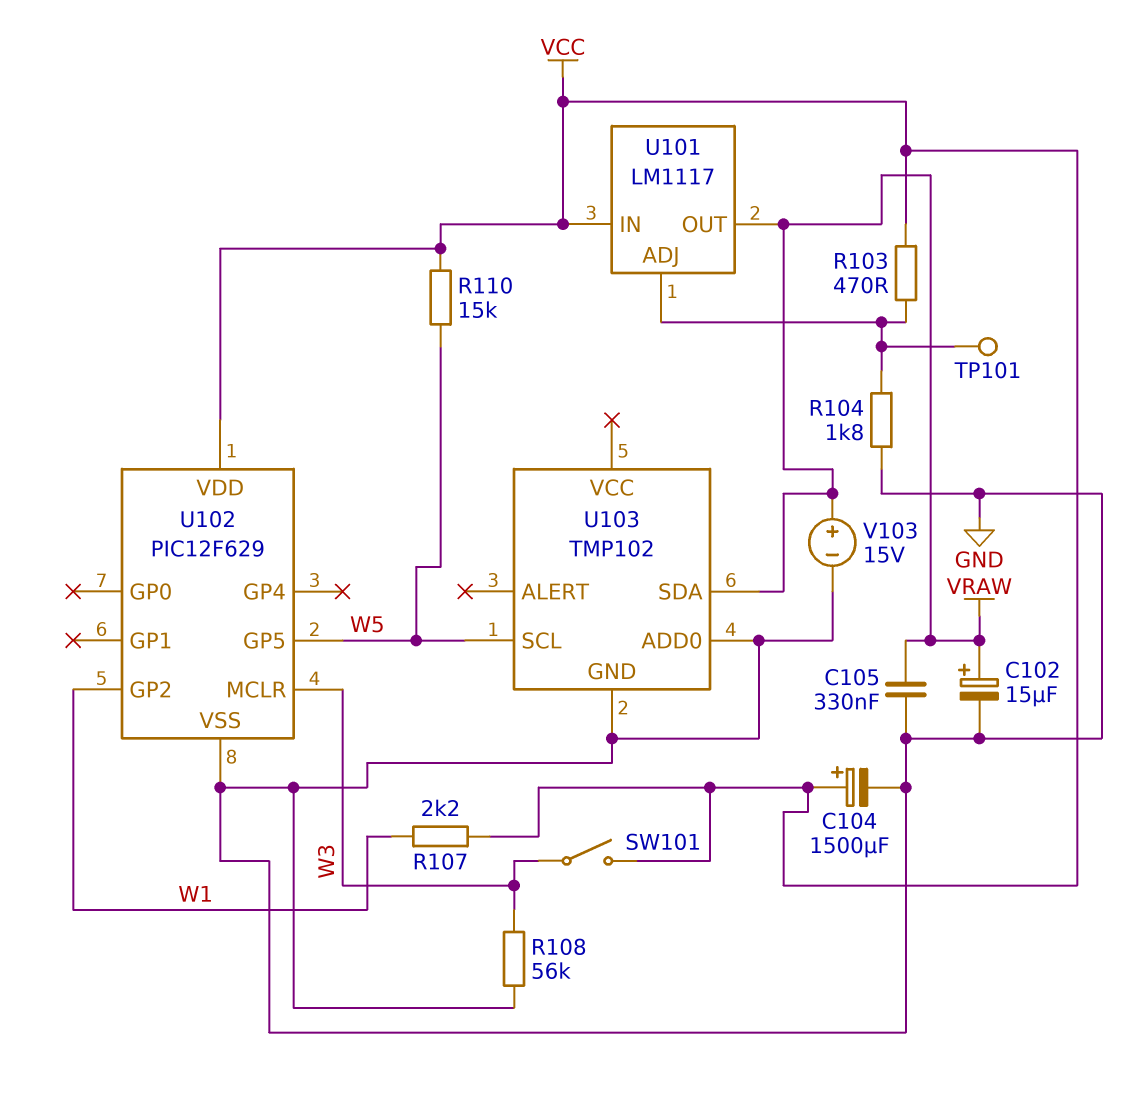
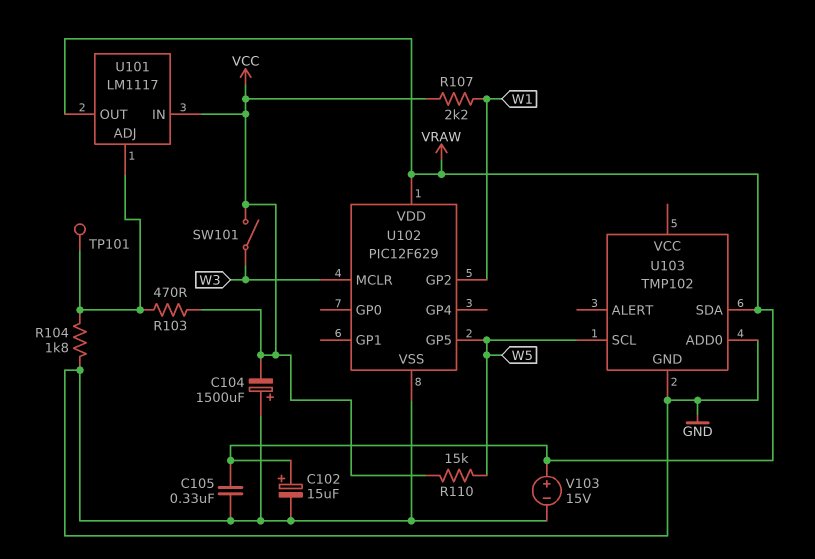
C104: 1500uF (plus VCC, minus GND) -> 1500uF (plus GND, minus VCC)
R108: 56k (GND, W3) -> none
U102 pin VDD: VCC -> VRAW

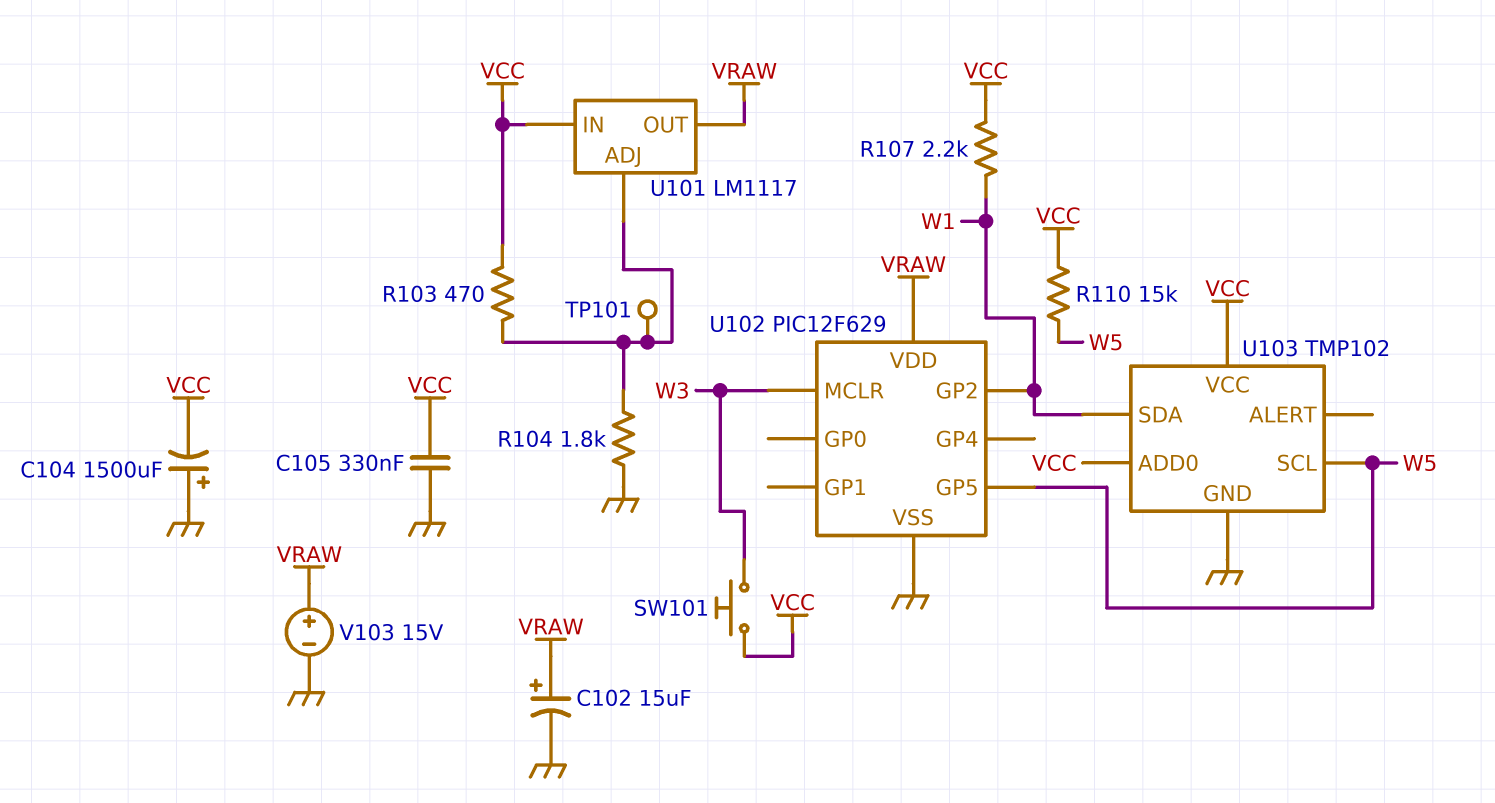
C105: 330nF (GND, VRAW) -> 330nF (GND, VCC)
SW101: switch (VCC, W3) -> button (VCC, W3)
U103 pin ADD0: GND -> VCC
U103 pin SDA: VRAW -> W1
U103 pin VCC: none -> VCC

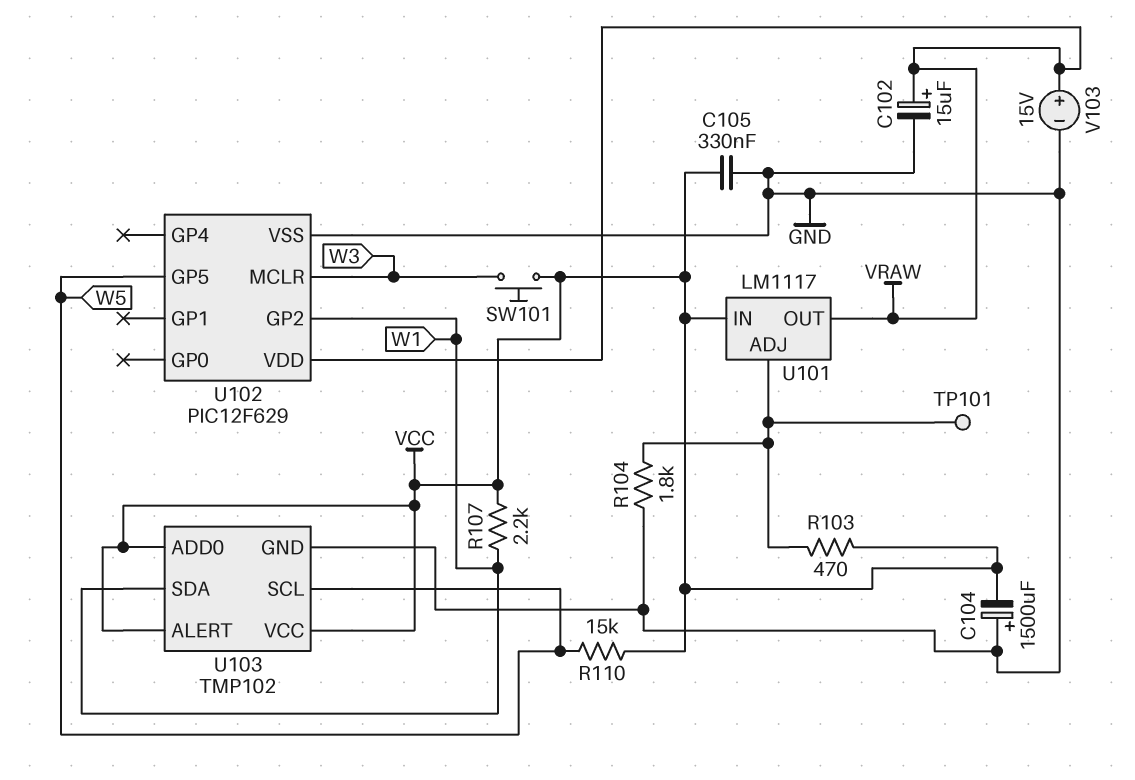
U103 pin ALERT: none -> VCC

